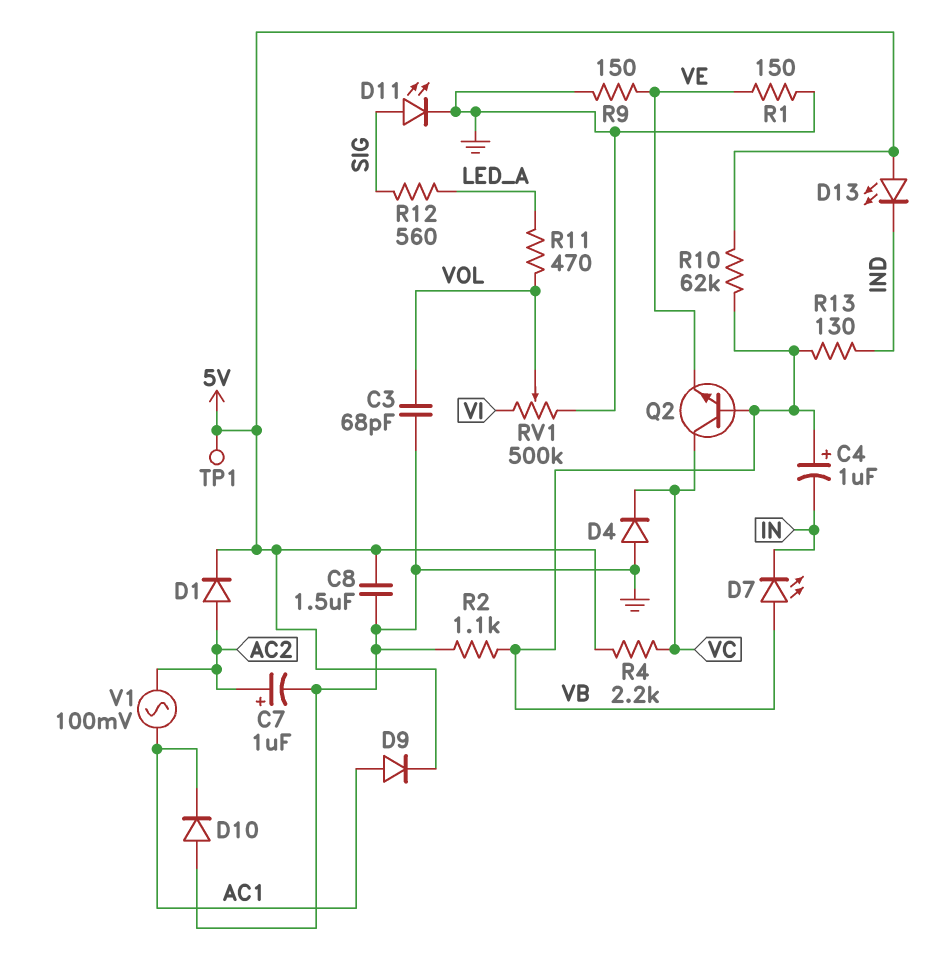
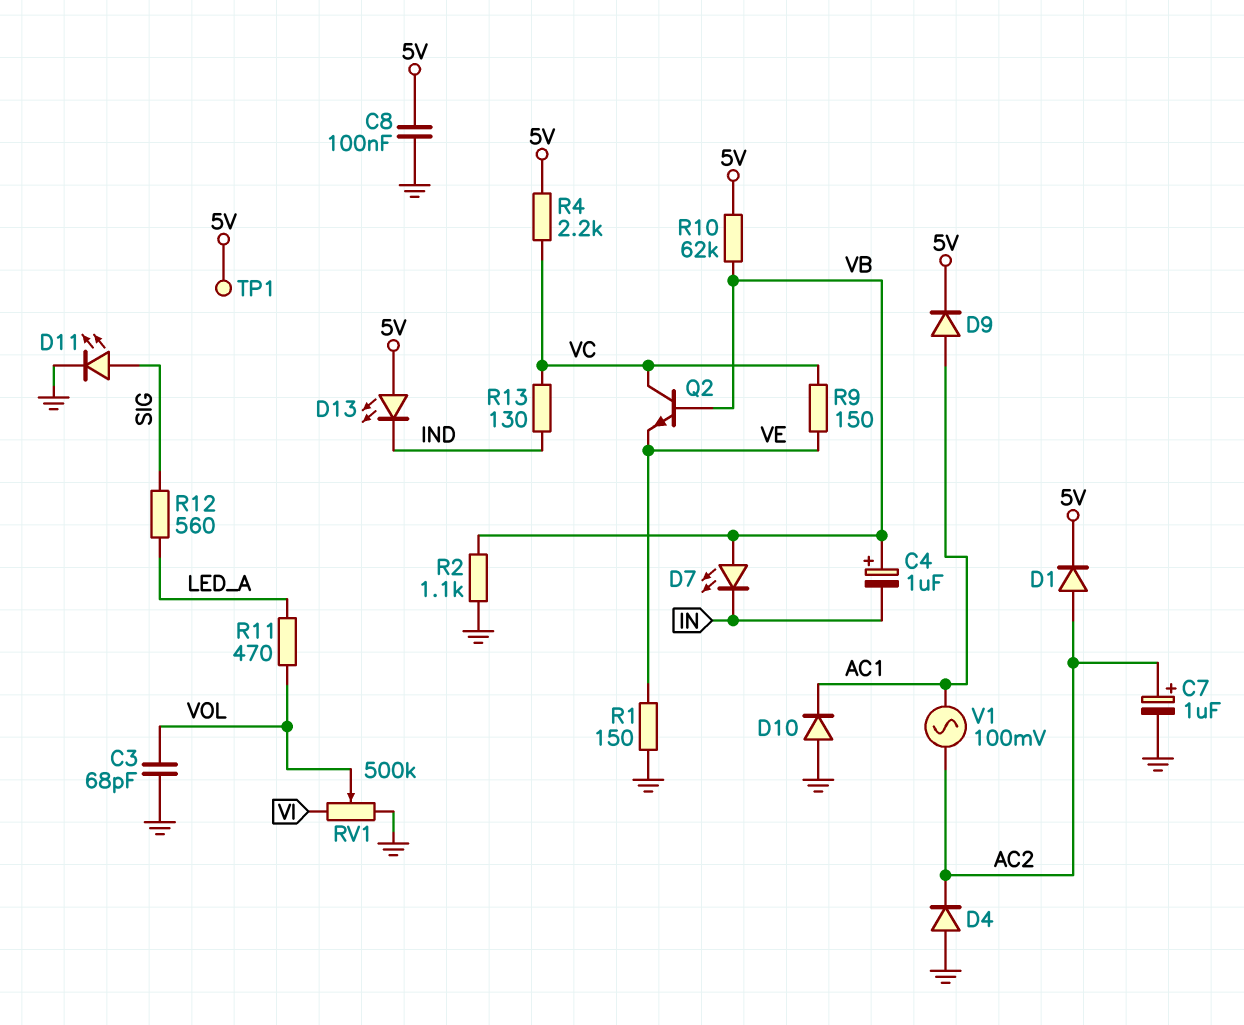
C8: 1.5uF (5V, GND) -> 100nF (5V, GND)
D4: diode (A GND, K VC) -> diode (A GND, K AC2)
R9: 150 (GND, VE) -> 150 (VC, VE)
R13: 130 (IND, VB) -> 130 (IND, VC)

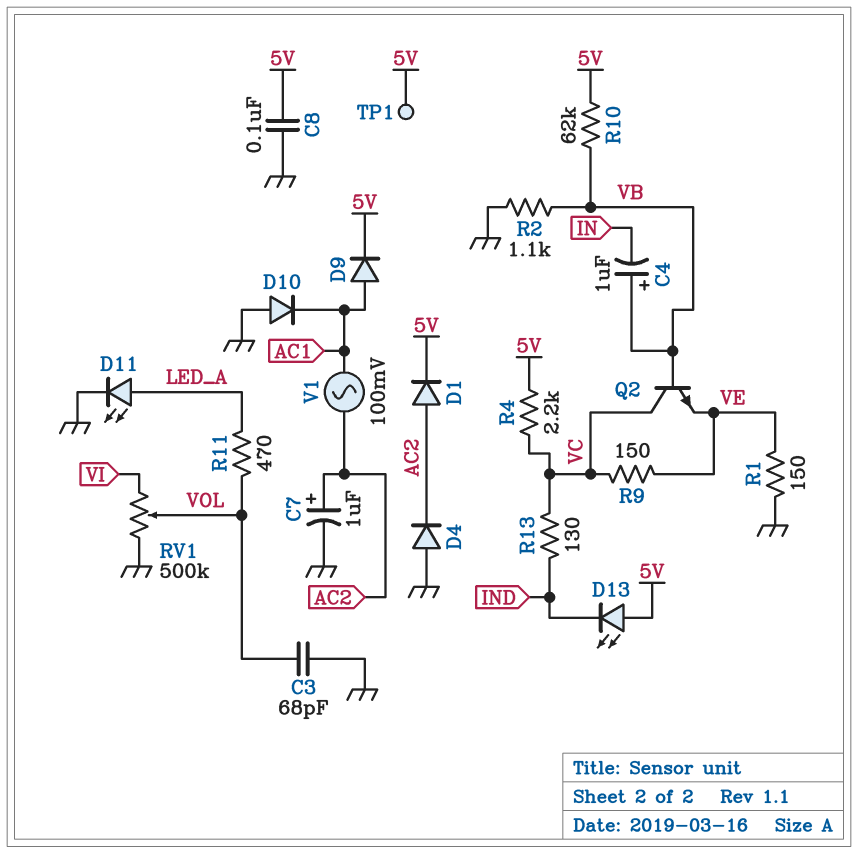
D7: LED (A VB, K IN) -> none
D11: LED (A SIG, K GND) -> LED (A LED_A, K GND)
R12: 560 (LED_A, SIG) -> none

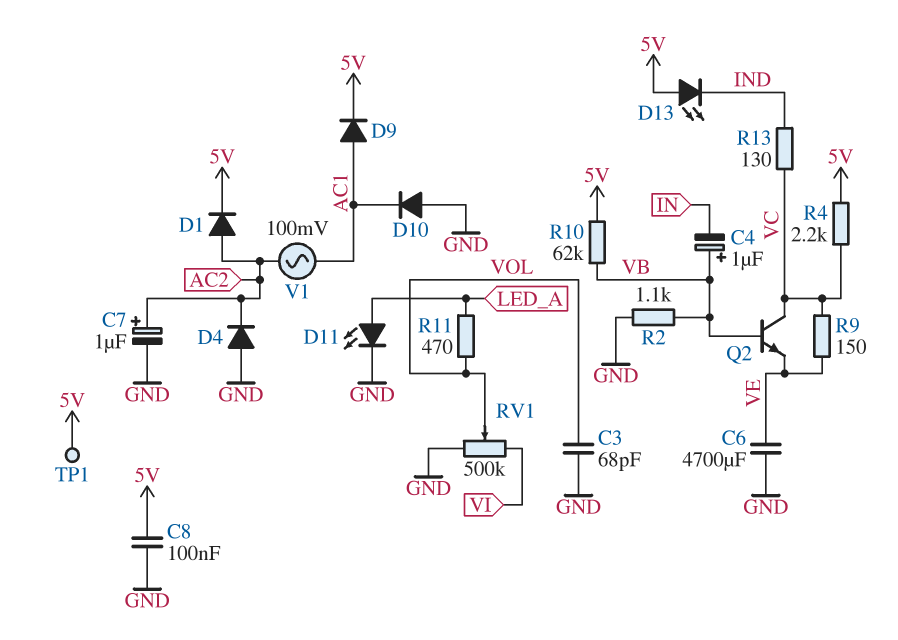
C6: none -> 4700uF (GND, VE)
R1: 150 (GND, VE) -> none

